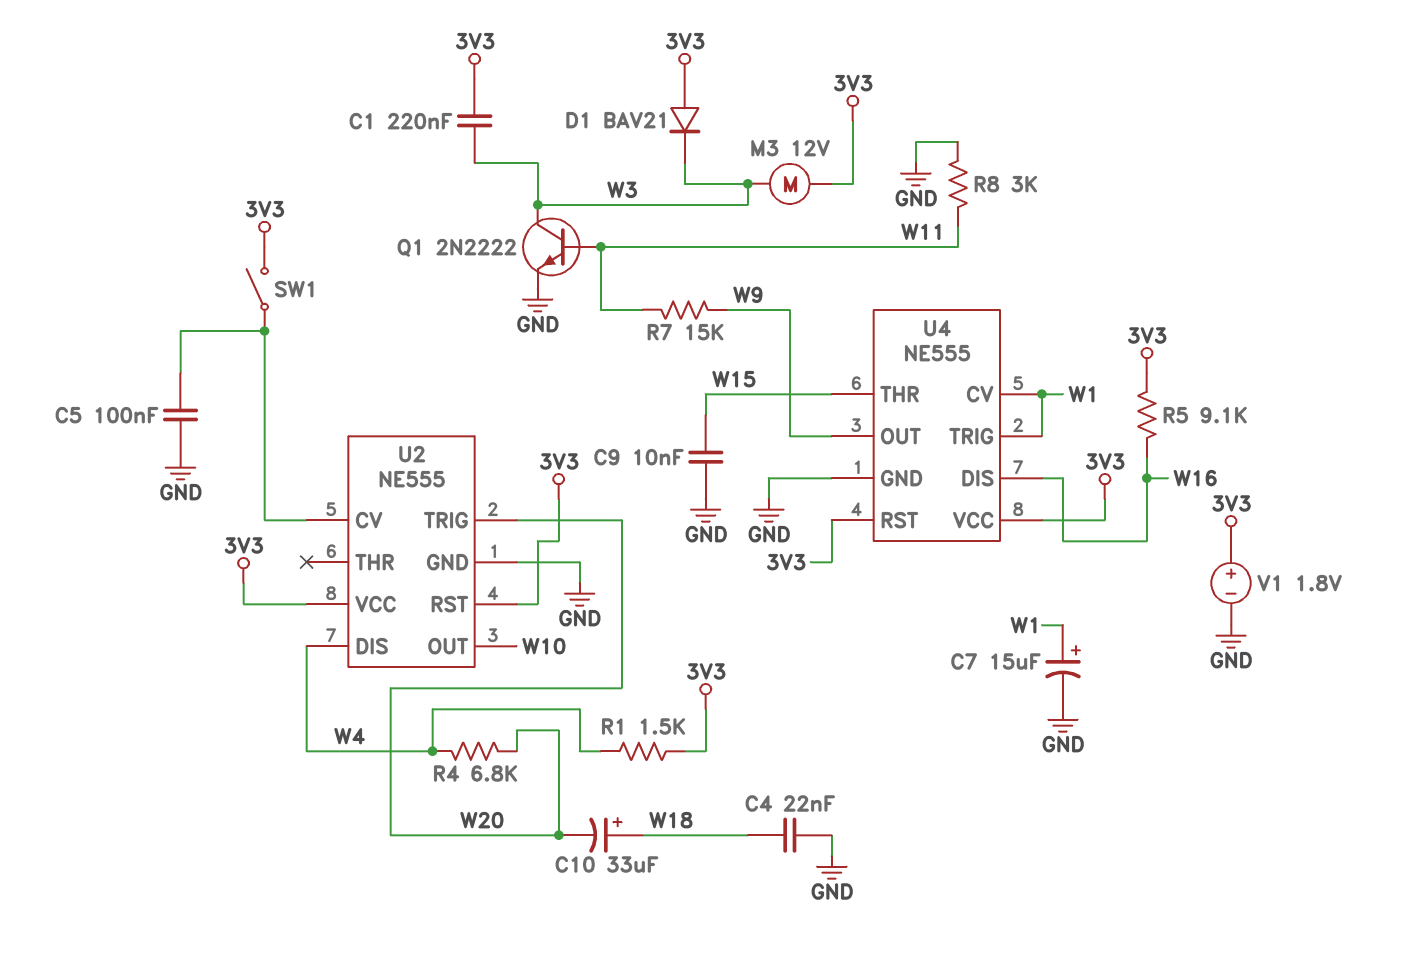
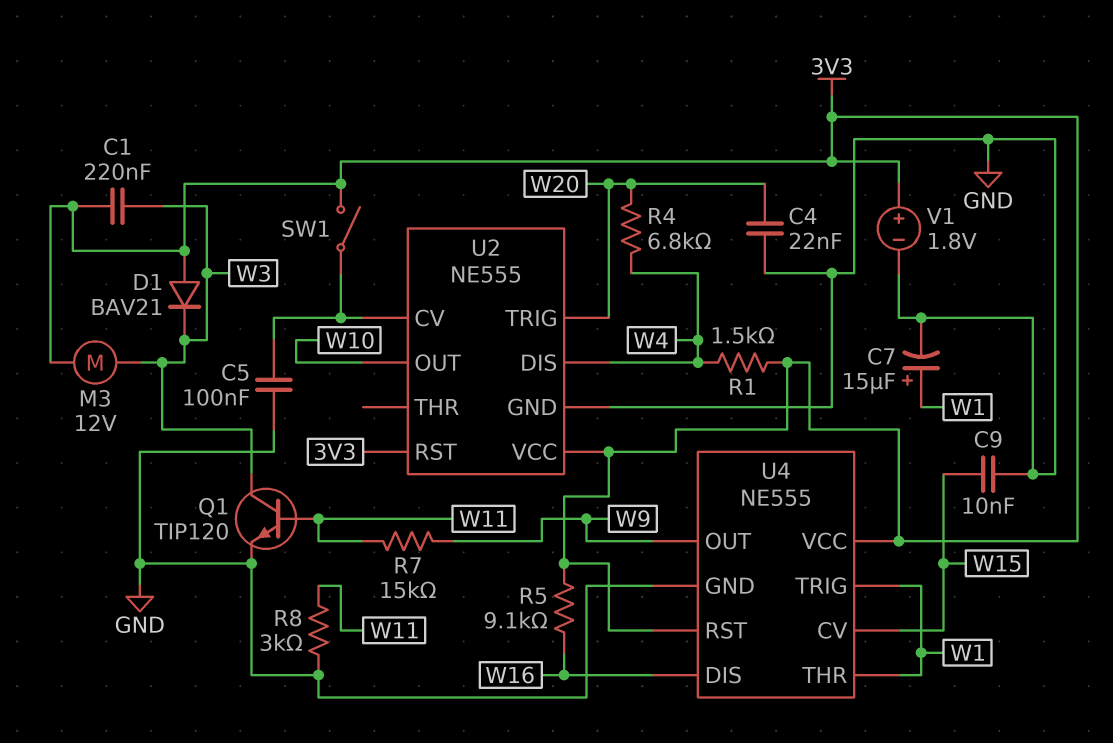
C4: 22nF (GND, W18) -> 22nF (GND, W20)
C10: 33uF (plus W18, minus W20) -> none
Q1: NPN 2N2222 (B W11, C W3, E GND) -> NPN TIP120 (B W11, C W3, E GND)
U4 pin CV: W1 -> W15
U4 pin THR: W15 -> W1

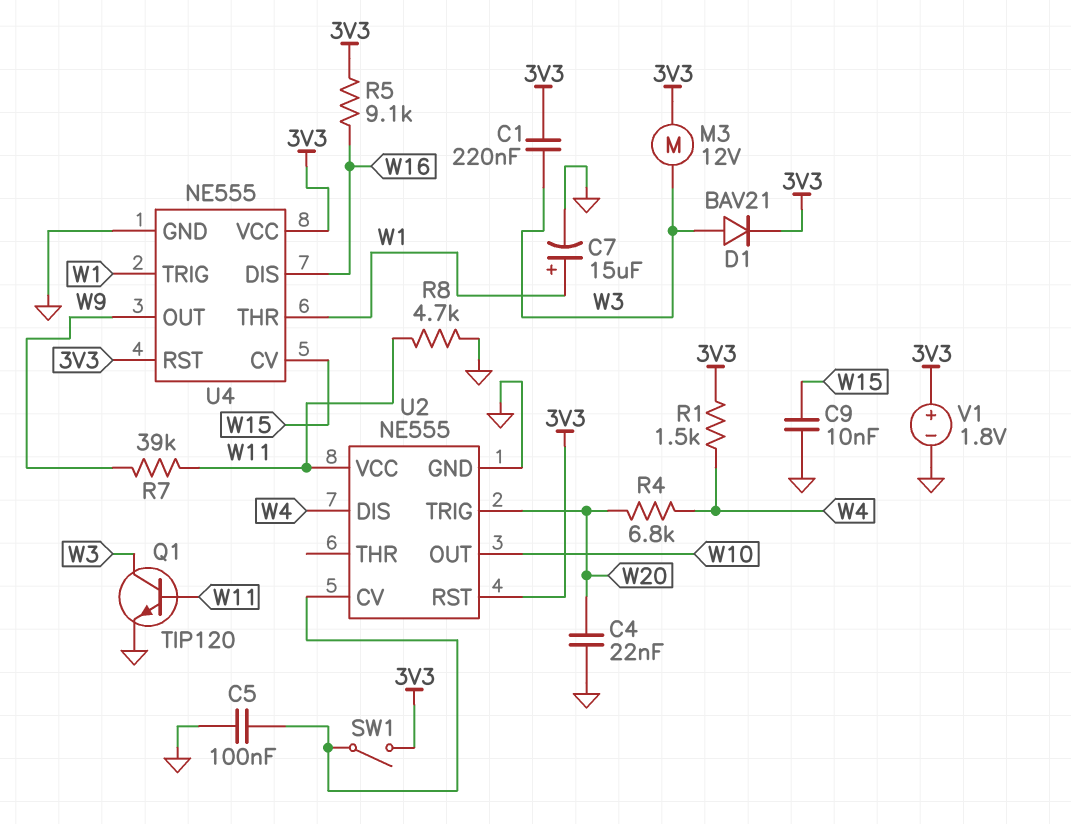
D1: diode BAV21 (A 3V3, K W3) -> diode BAV21 (A W3, K 3V3)
R7: 15k (W9, W11) -> 39k (W9, W11)
R8: 3k (GND, W11) -> 4.7k (GND, W11)
U2 pin VCC: 3V3 -> W11

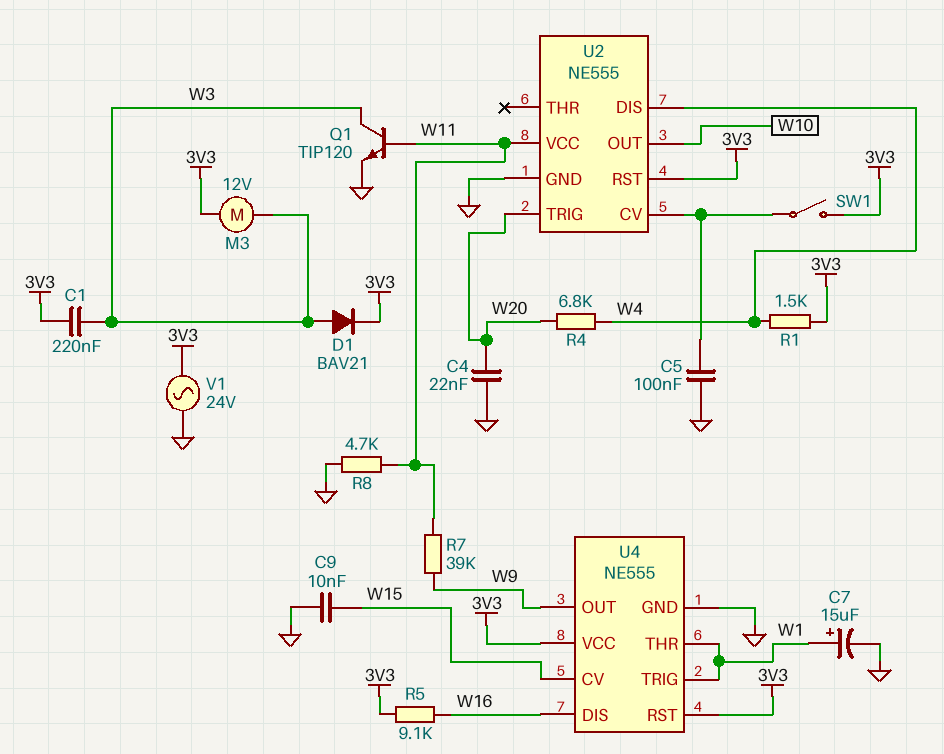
V1: 1.8V (plus 3V3, minus GND) -> AC 24V (3V3, GND)

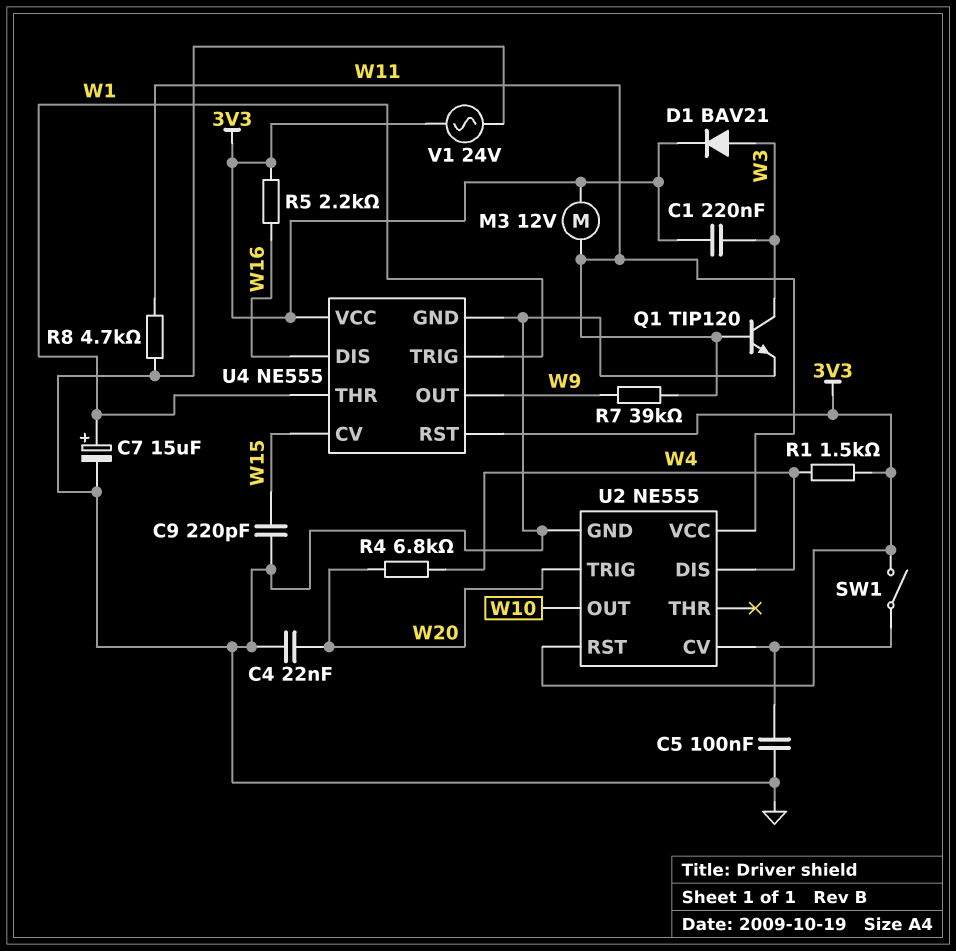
C9: 10nF (GND, W15) -> 220pF (GND, W15)
M3: motor 12V (3V3, W3) -> motor 12V (3V3, W11)
R5: 9.1k (3V3, W16) -> 2.2k (3V3, W16)

